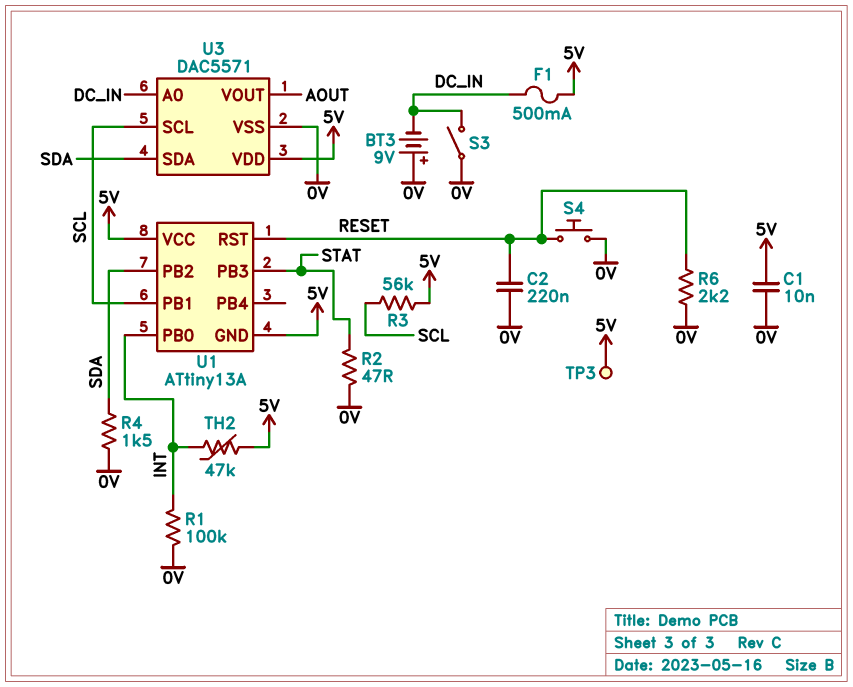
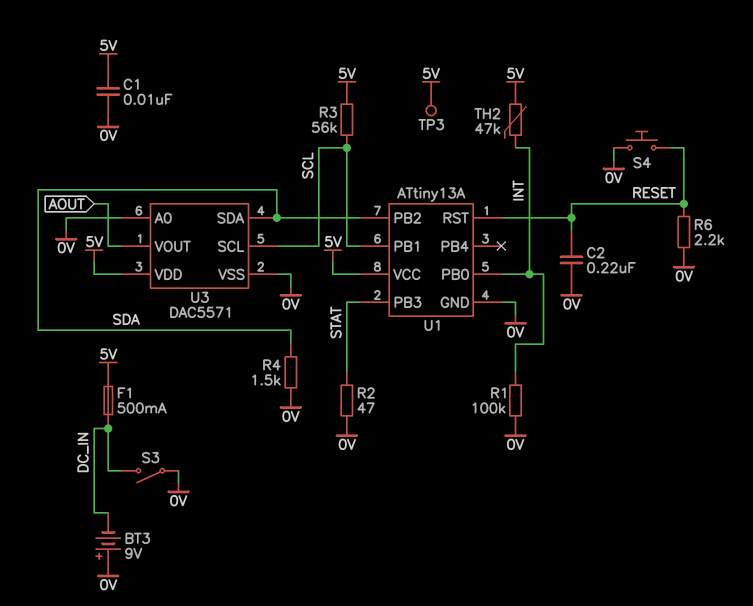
U1 pin GND: 5V -> 0V
U3 pin A0: DC_IN -> 0V

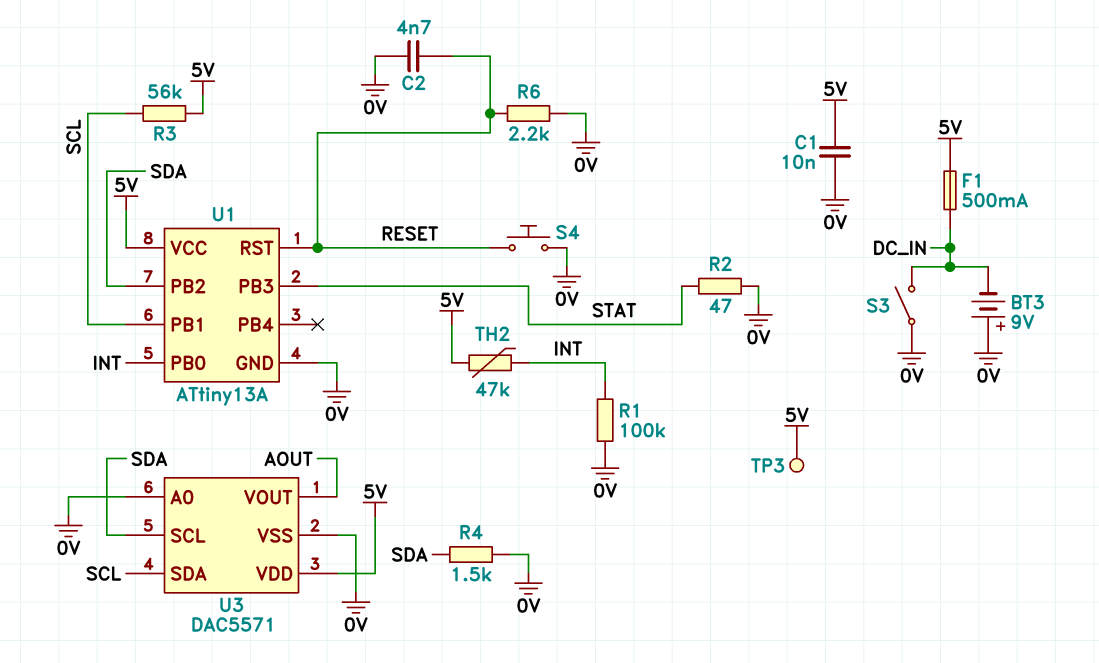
C2: 220nF (0V, RESET) -> 4.7nF (0V, RESET)
U3 pin SCL: SCL -> SDA
U3 pin SDA: SDA -> SCL

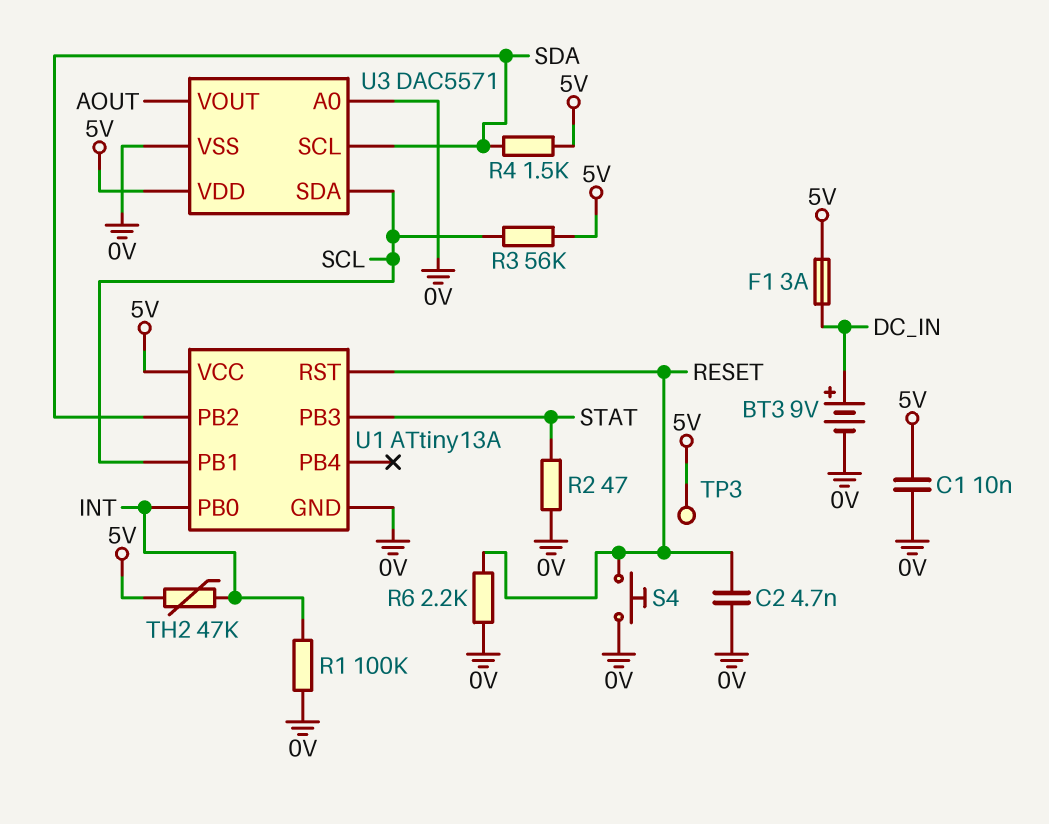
BT3: 9V (plus 0V, minus DC_IN) -> 9V (plus DC_IN, minus 0V)
F1: 500mA (5V, DC_IN) -> 3A (5V, DC_IN)
R4: 1.5k (0V, SDA) -> 1.5k (5V, SDA)
S3: switch (0V, DC_IN) -> none

